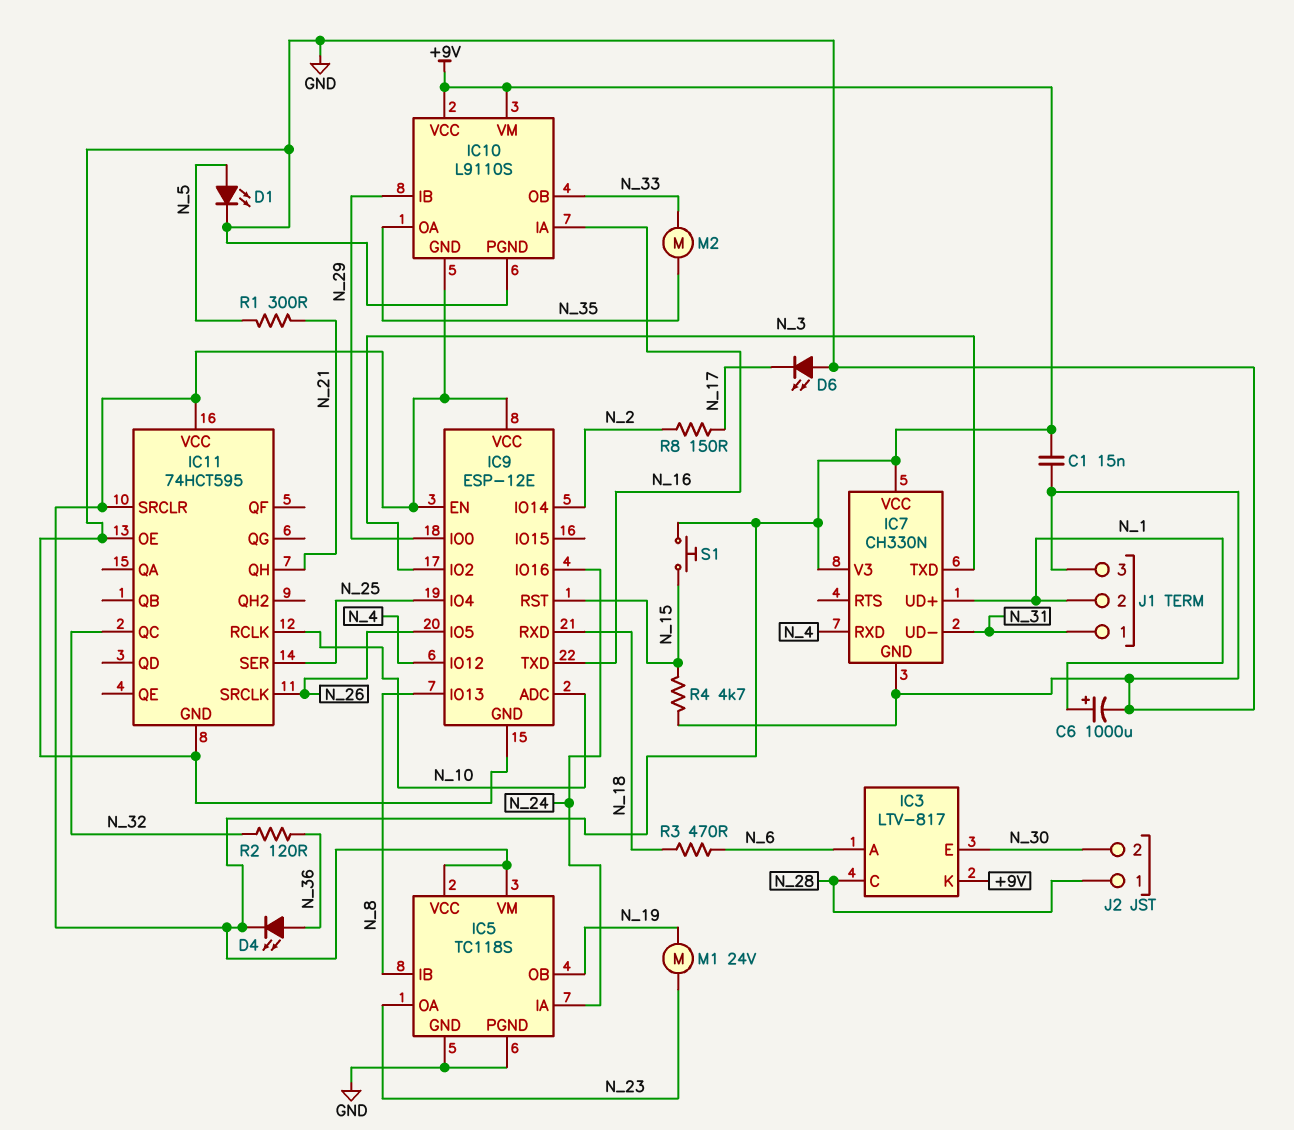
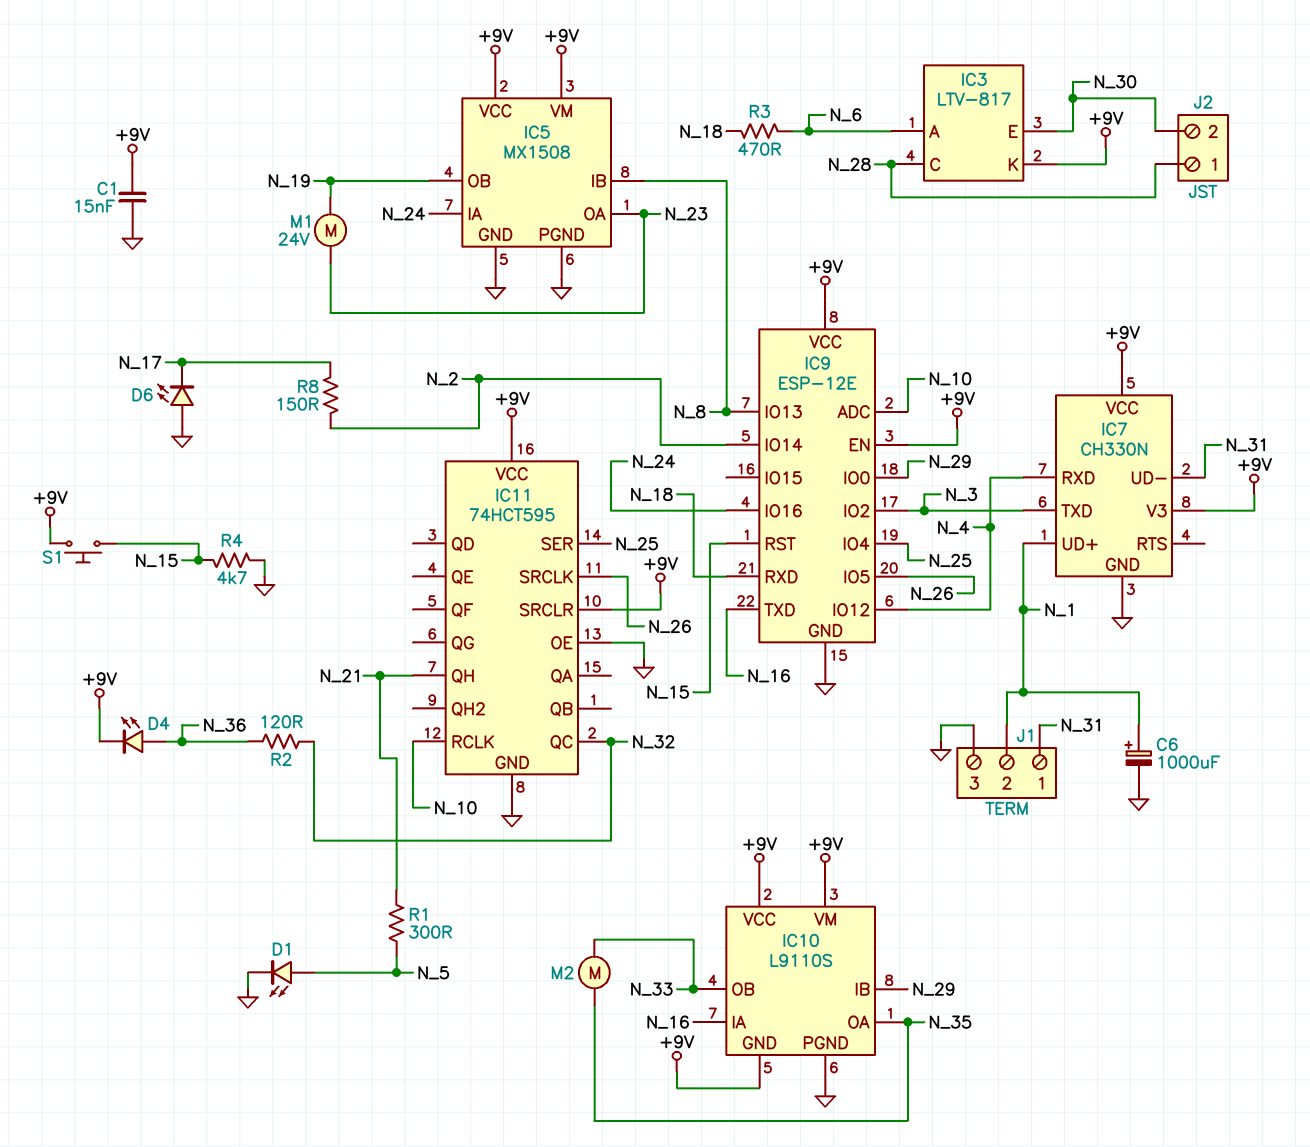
IC5: TC118S -> MX1508

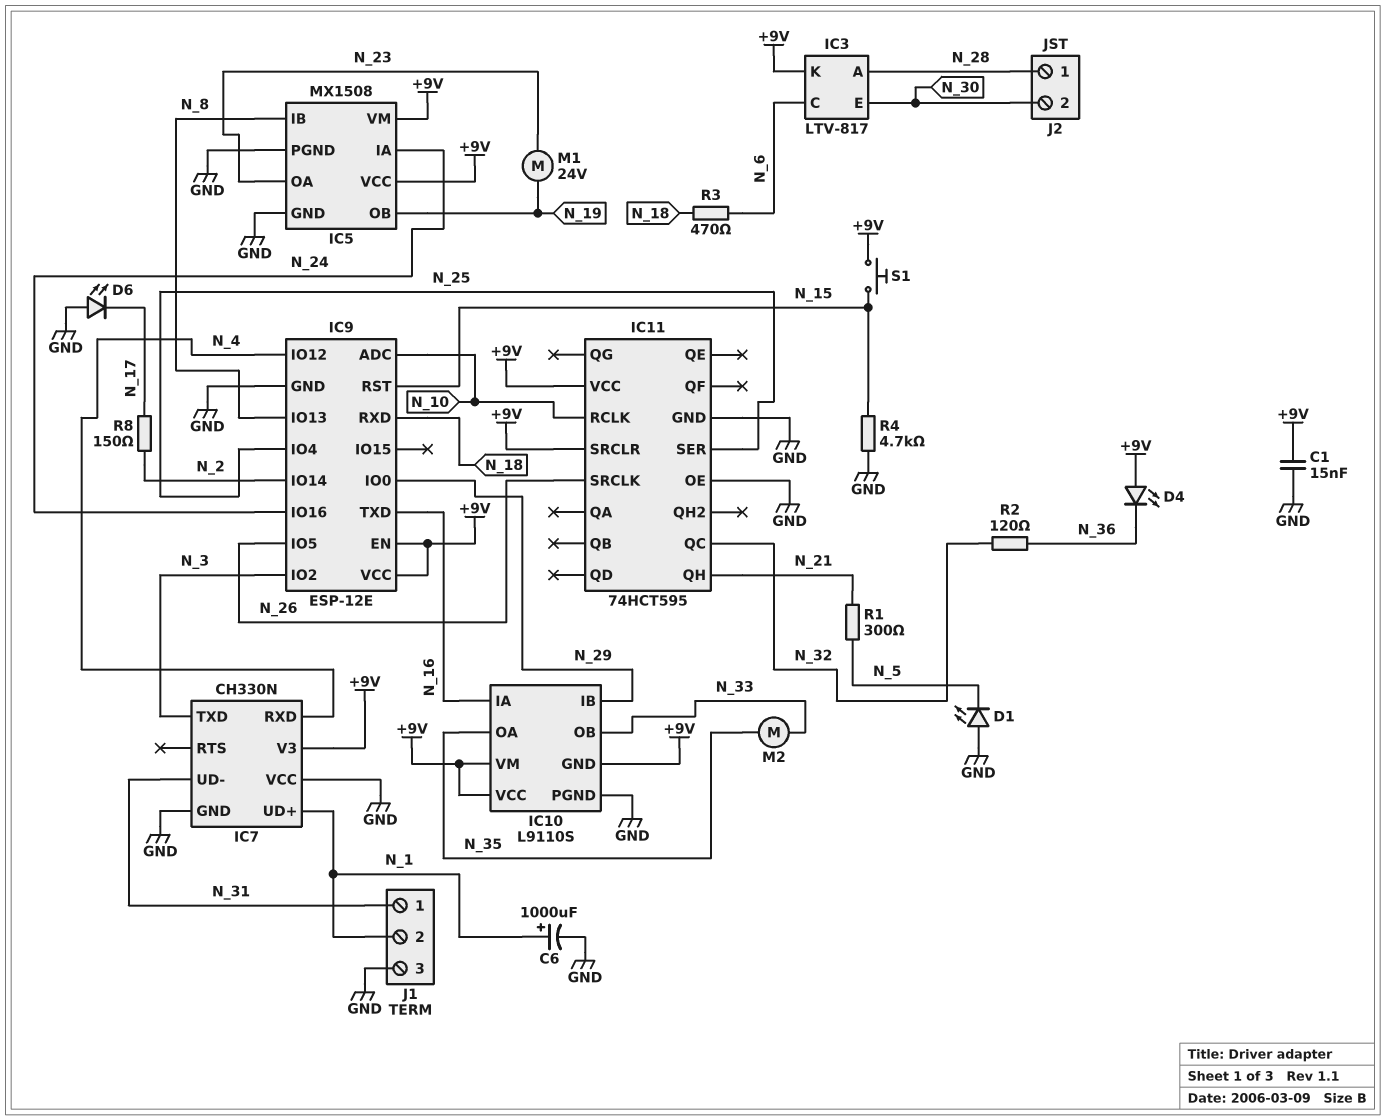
D1: LED (A N_5, K GND) -> LED (A GND, K N_5)
D4: LED (A N_36, K +9V) -> LED (A +9V, K N_36)
IC3 pin A: N_6 -> N_28
IC3 pin C: N_28 -> N_6
IC7 pin VCC: +9V -> GND

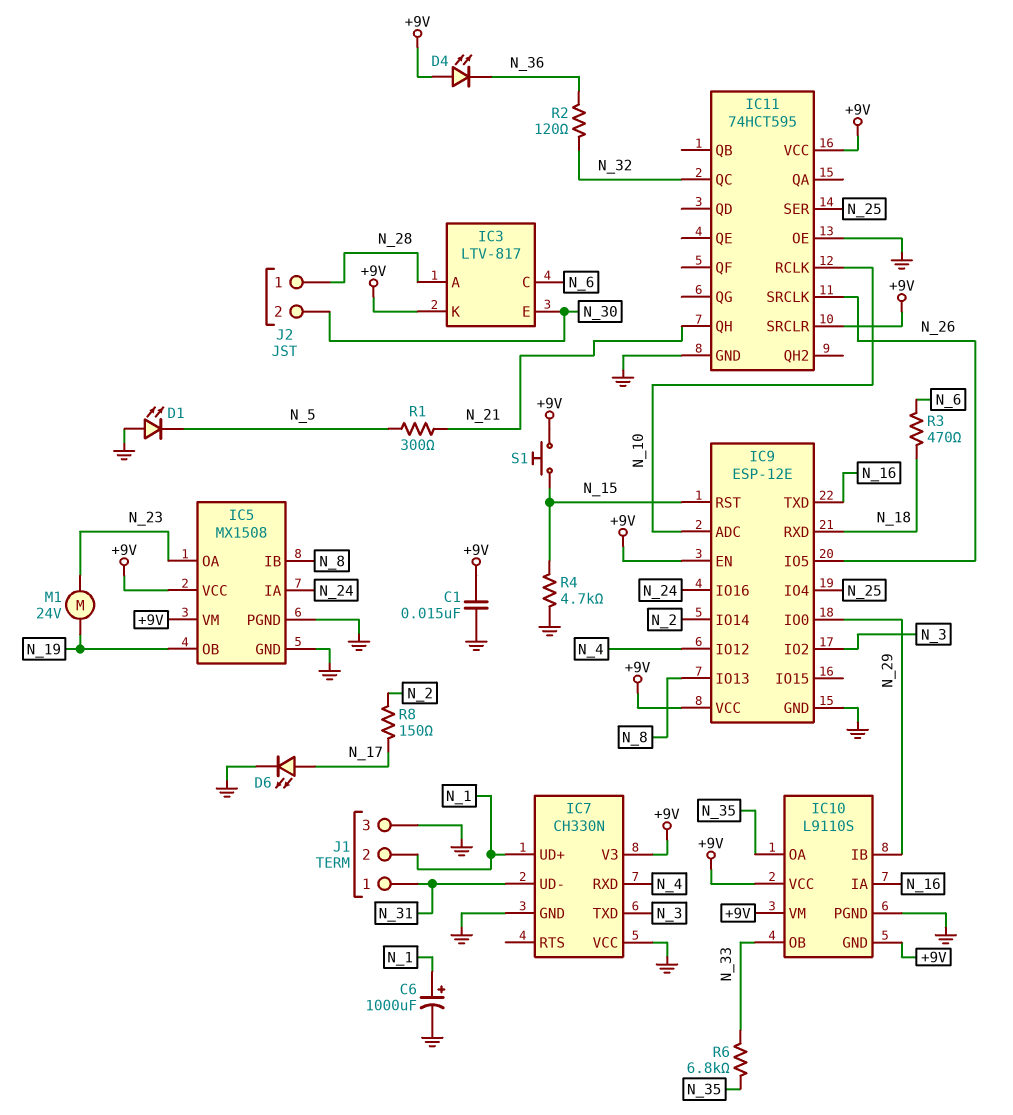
D6: LED (A GND, K N_17) -> LED (A N_17, K GND)
M2: motor (N_33, N_35) -> none
R6: none -> 6.8k (N_33, N_35)

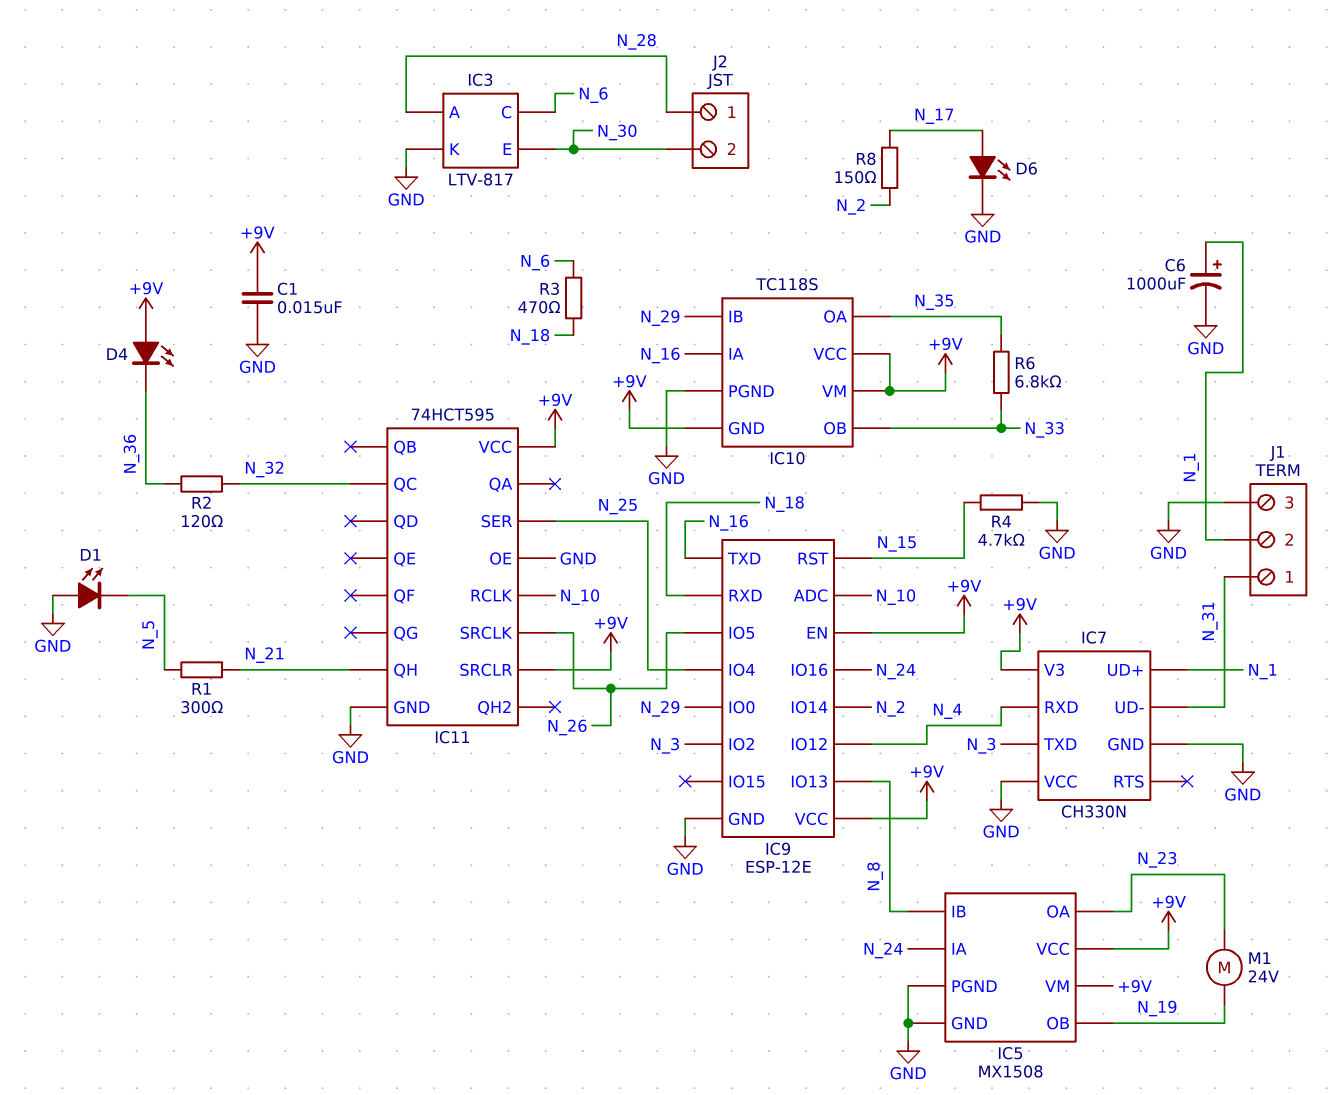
IC3 pin K: +9V -> GND
IC10: L9110S -> TC118S
S1: button (+9V, N_15) -> none

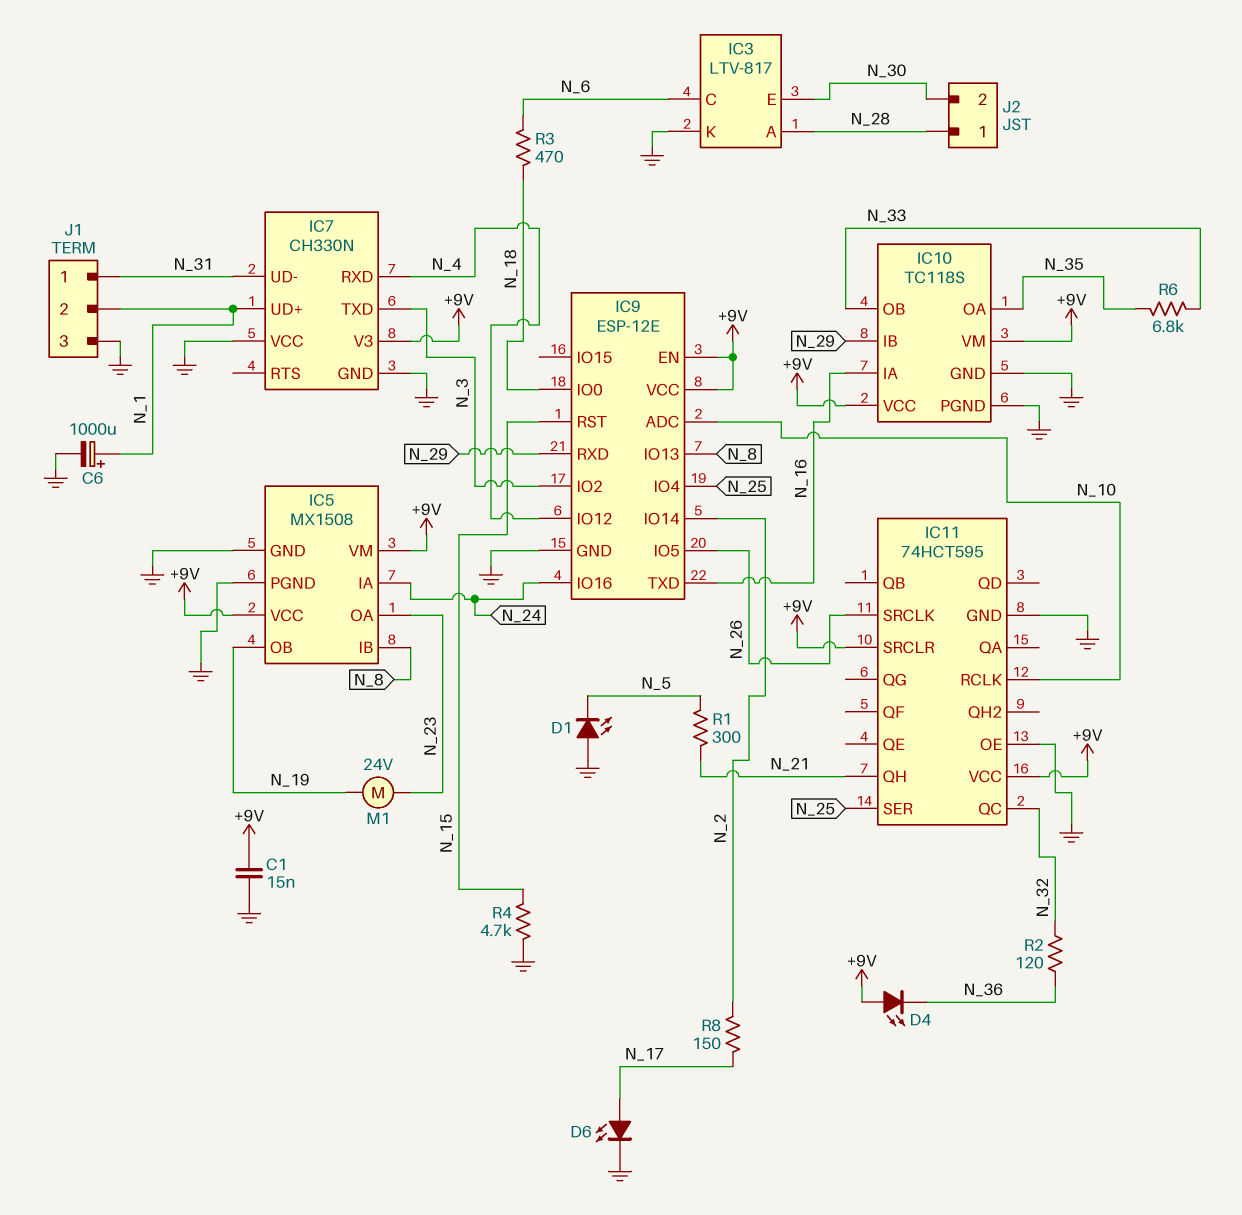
IC9 pin IO0: N_29 -> N_18
IC9 pin RXD: N_18 -> N_29
IC10 pin GND: +9V -> GND

